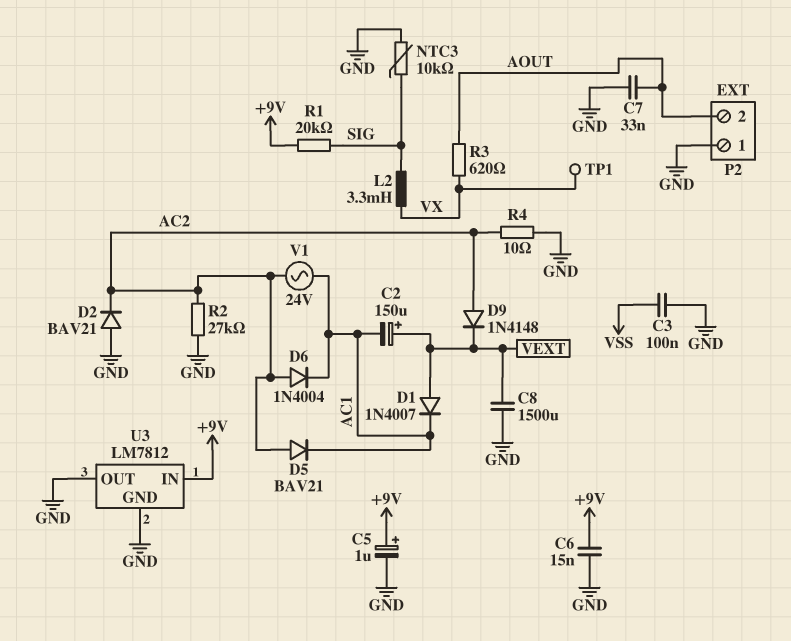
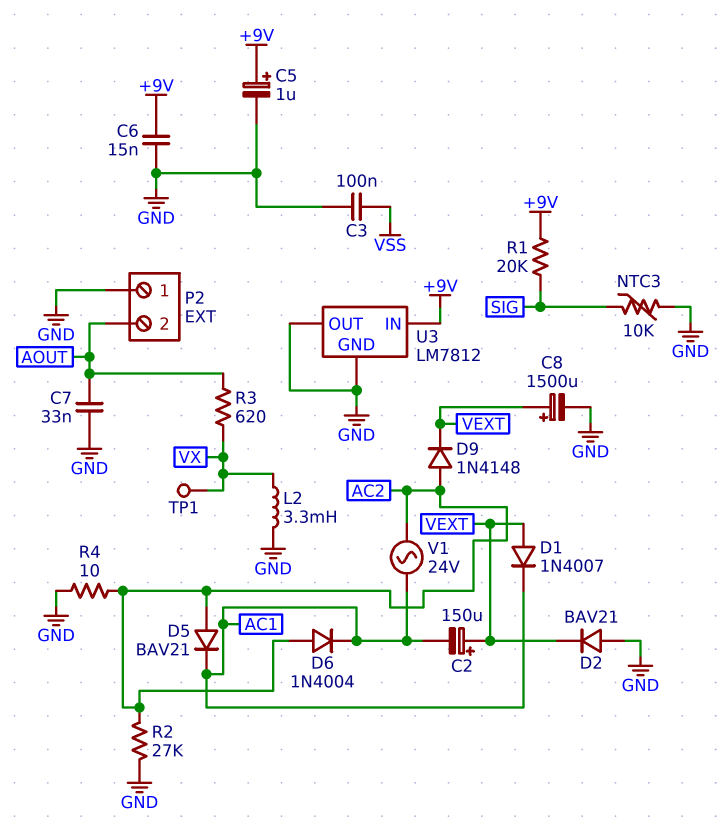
C8: 1500uF (GND, VEXT) -> 1500uF (plus VEXT, minus GND)
D2: diode BAV21 (A GND, K AC2) -> diode BAV21 (A GND, K VEXT)
L2: 3.3mH (SIG, VX) -> 3.3mH (GND, VX)

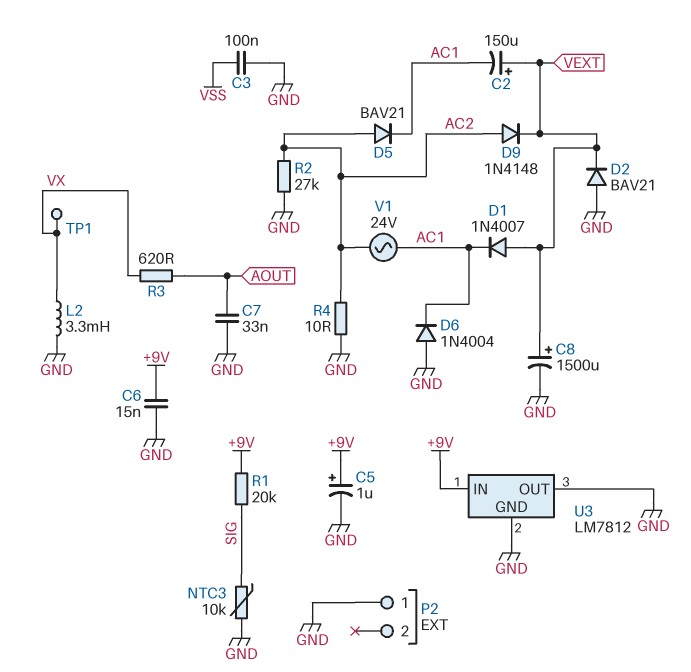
D6: diode 1N4004 (A AC2, K AC1) -> diode 1N4004 (A GND, K AC1)
P2 pin 2: AOUT -> none

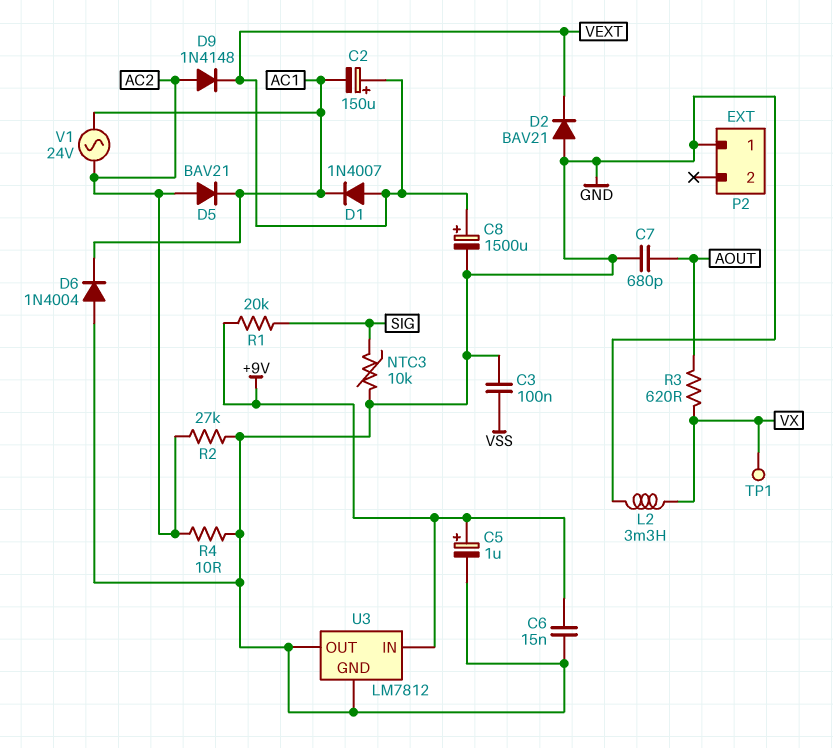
C7: 33nF (AOUT, GND) -> 680pF (AOUT, GND)

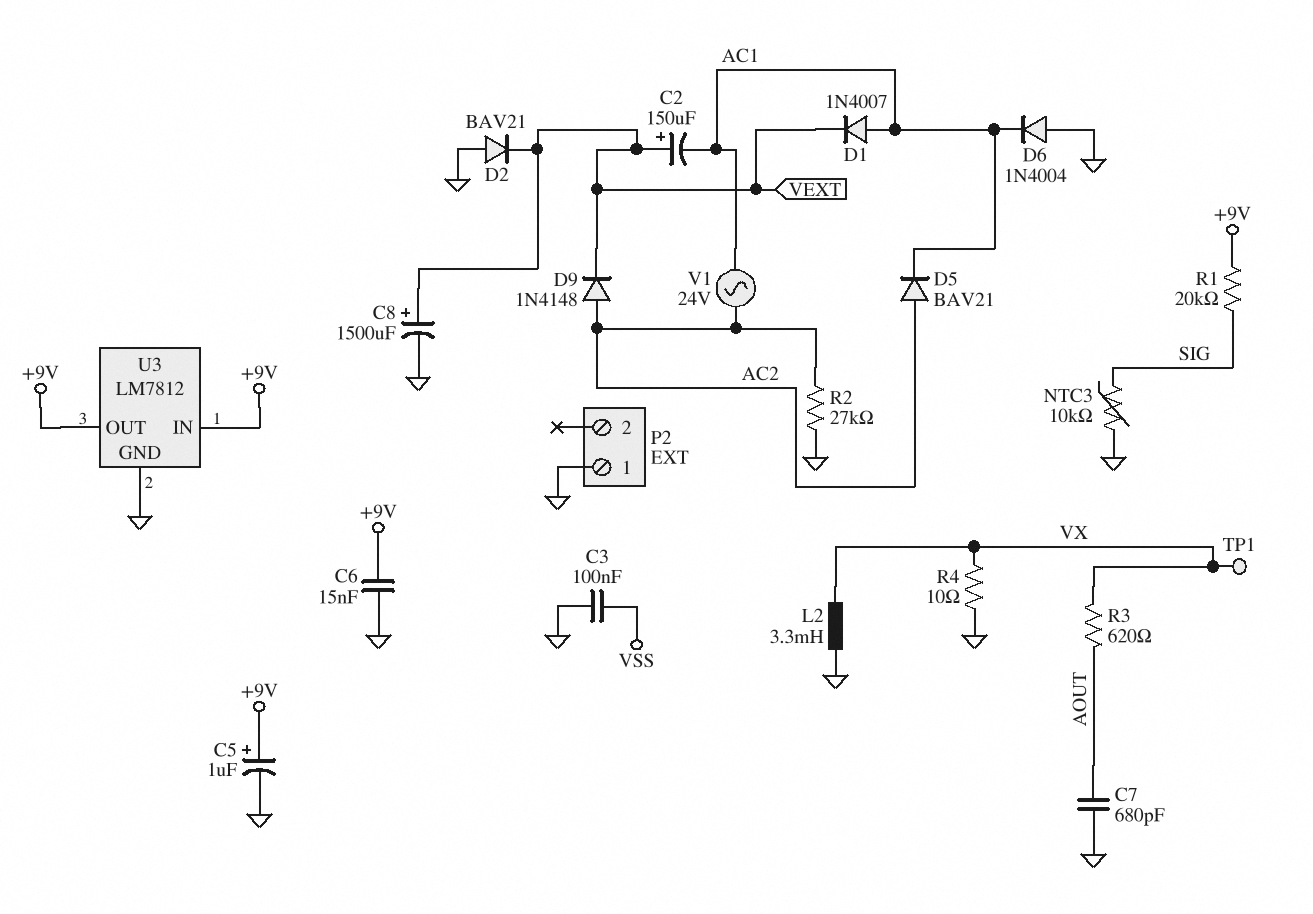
D1: diode 1N4007 (A VEXT, K AC1) -> diode 1N4007 (A AC1, K VEXT)
R4: 10 (AC2, GND) -> 10 (GND, VX)
U3 pin OUT: GND -> +9V

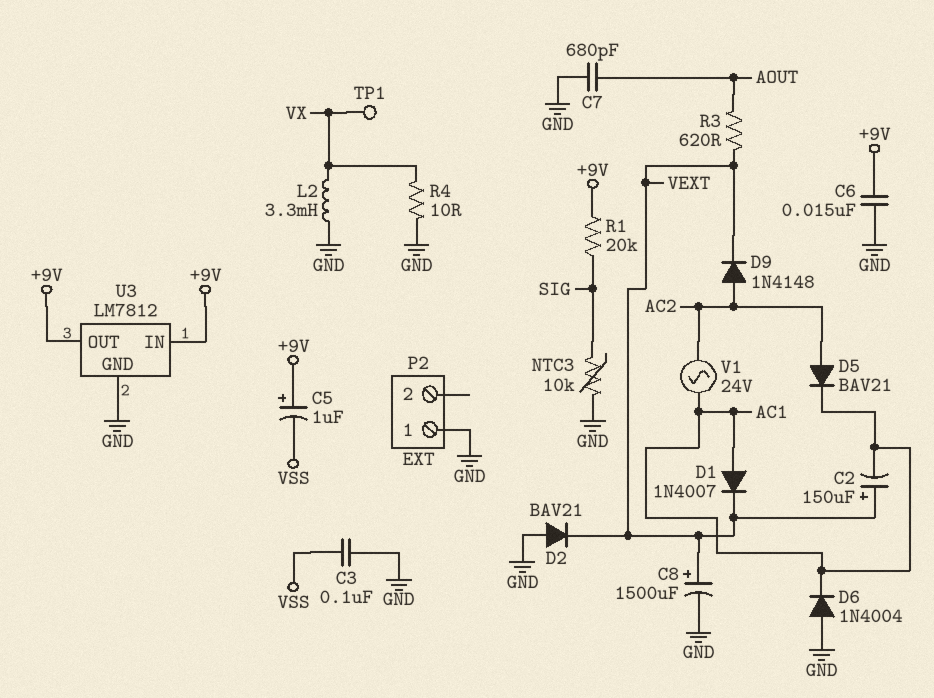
C5: 1uF (plus +9V, minus GND) -> 1uF (plus +9V, minus VSS)
R2: 27k (AC2, GND) -> none
R3: 620 (AOUT, VX) -> 620 (AOUT, VEXT)

